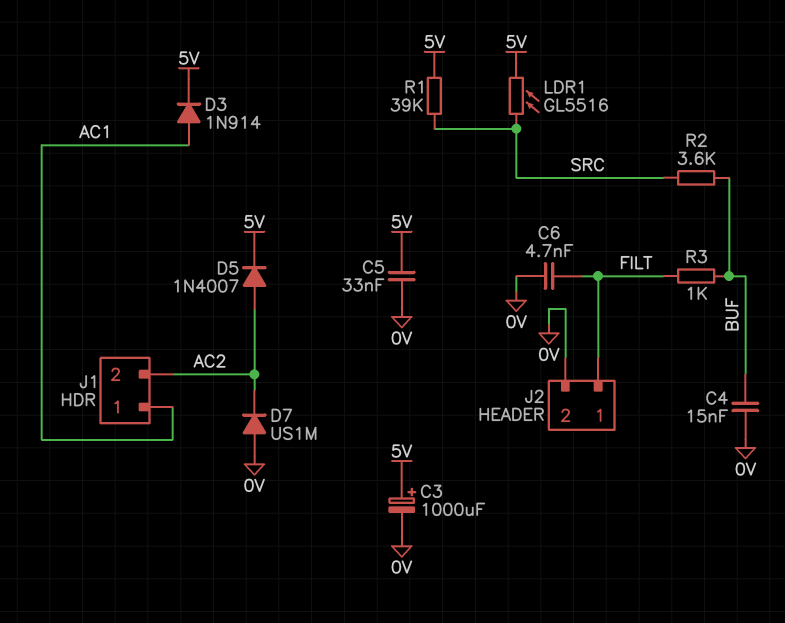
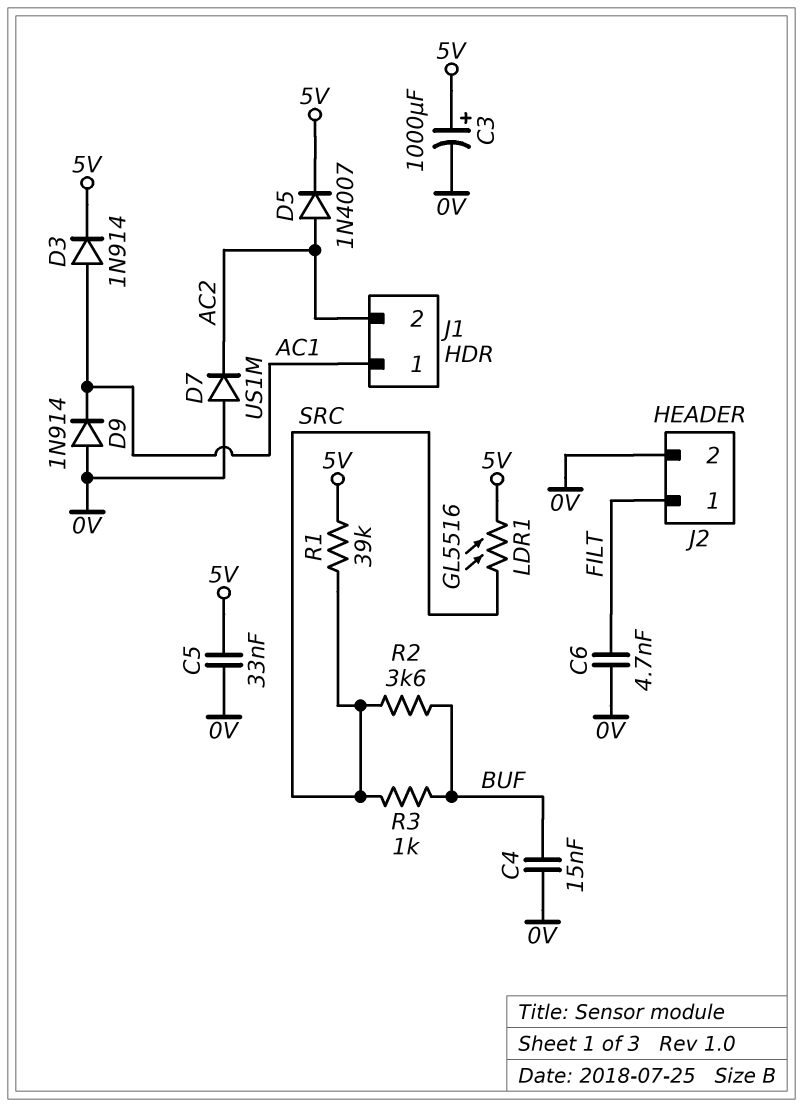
D9: none -> diode 1N914 (A 0V, K AC1)
R3: 1k (BUF, FILT) -> 1k (BUF, SRC)

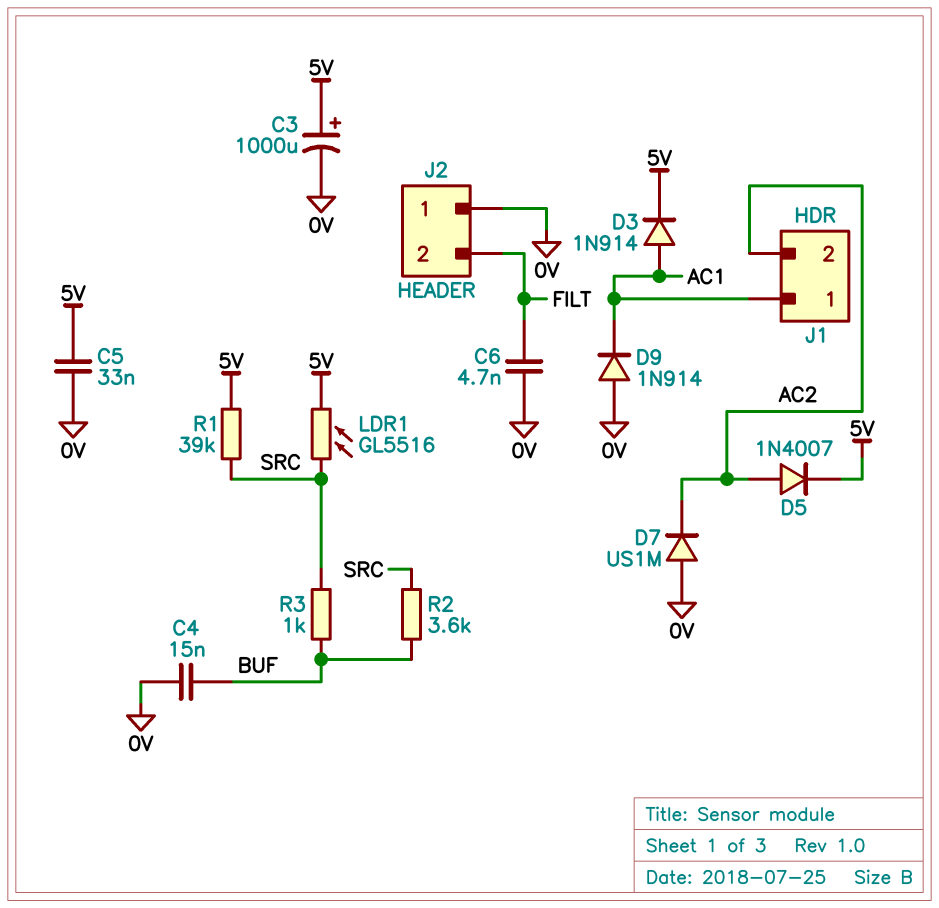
J2 pin 1: FILT -> 0V
J2 pin 2: 0V -> FILT

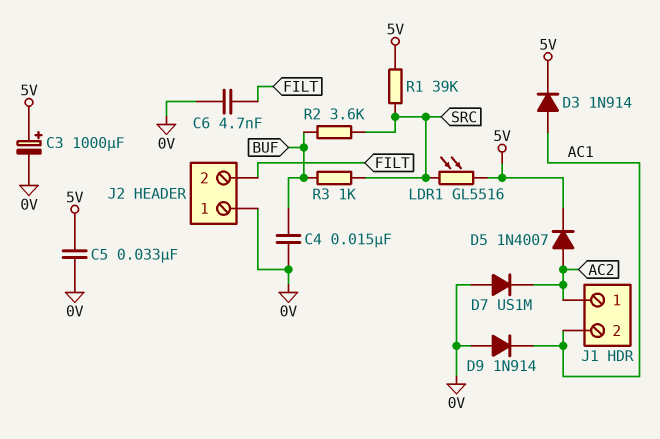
J1 pin 1: AC1 -> AC2
J1 pin 2: AC2 -> AC1

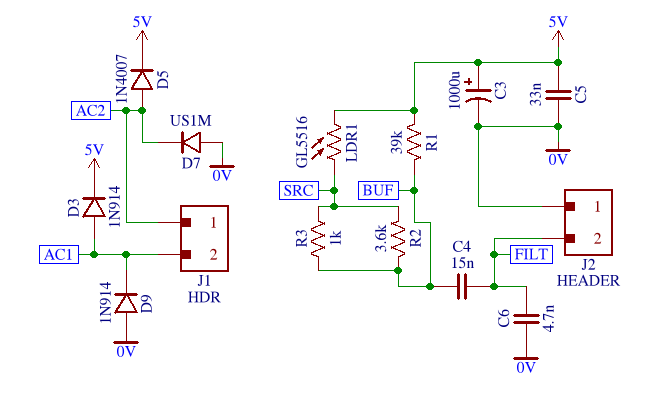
C4: 15nF (0V, BUF) -> 15nF (BUF, FILT)
R1: 39k (5V, SRC) -> 39k (5V, BUF)

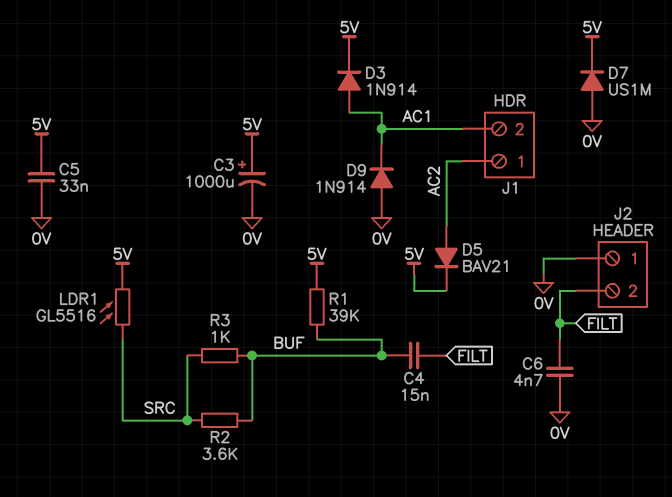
D5: diode 1N4007 (A AC2, K 5V) -> diode BAV21 (A AC2, K 5V)
D7: diode US1M (A 0V, K AC2) -> diode US1M (A 0V, K 5V)

